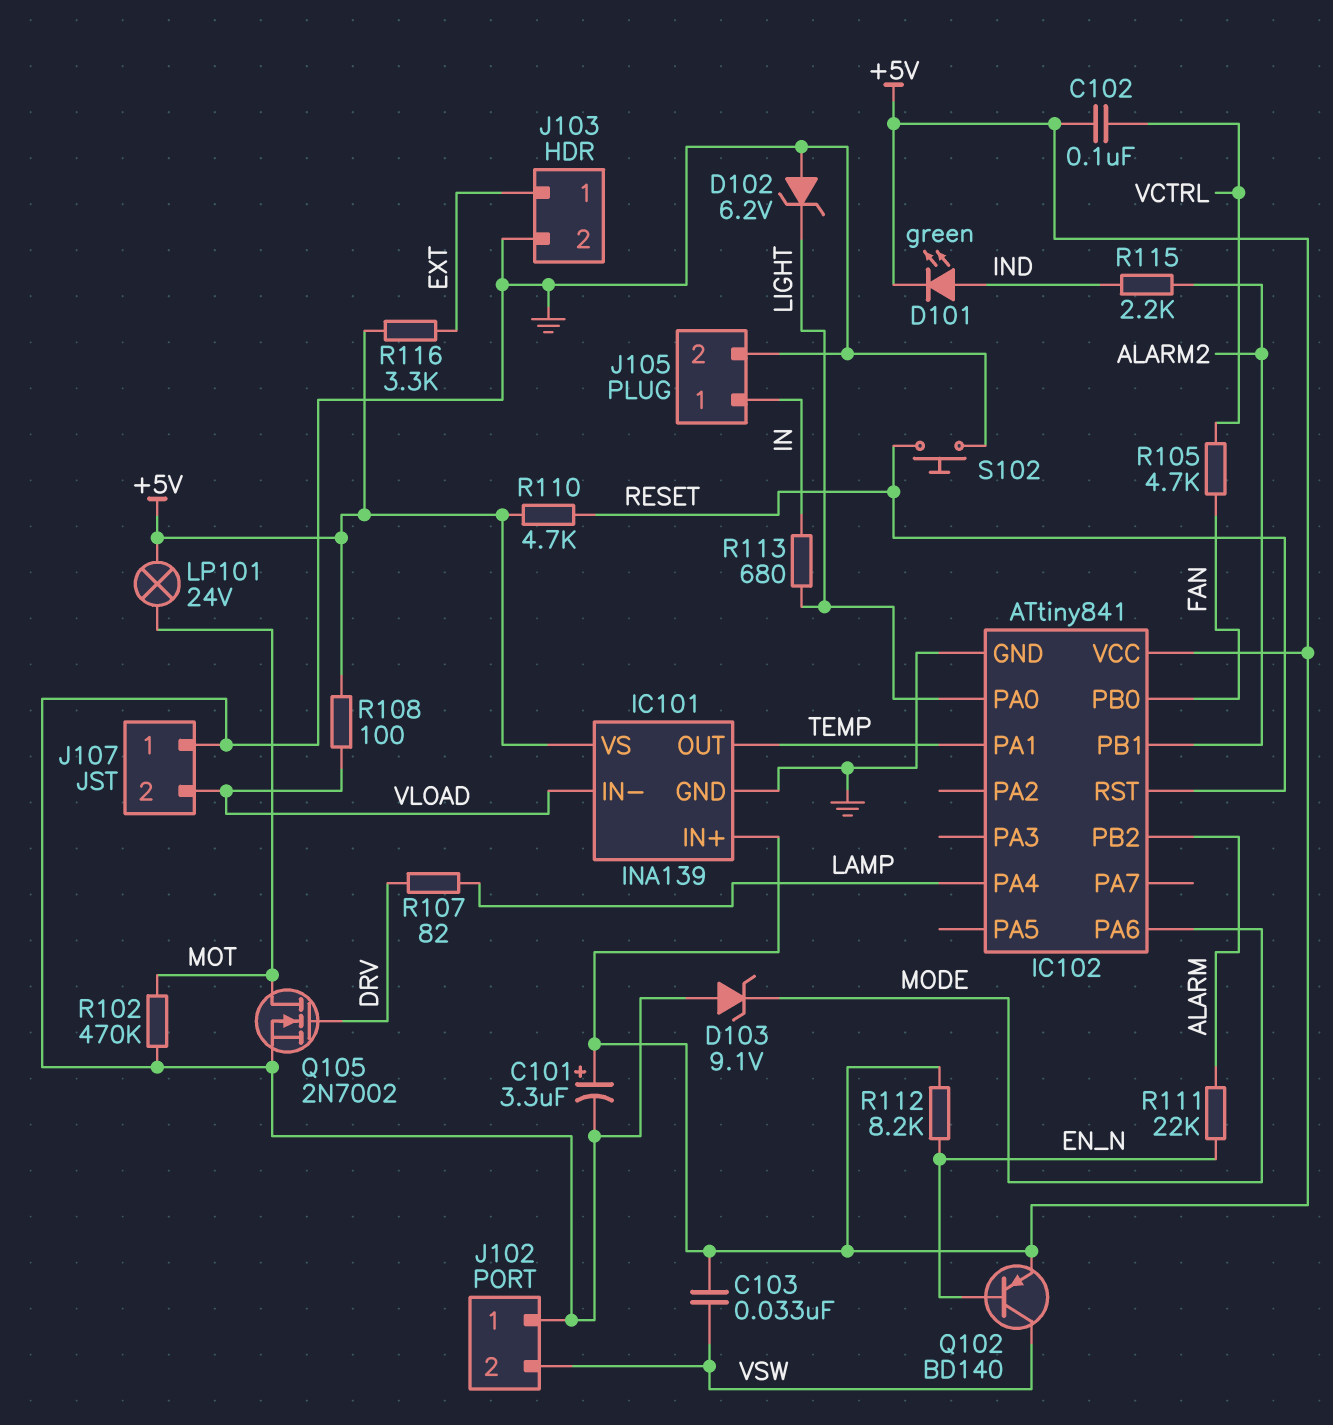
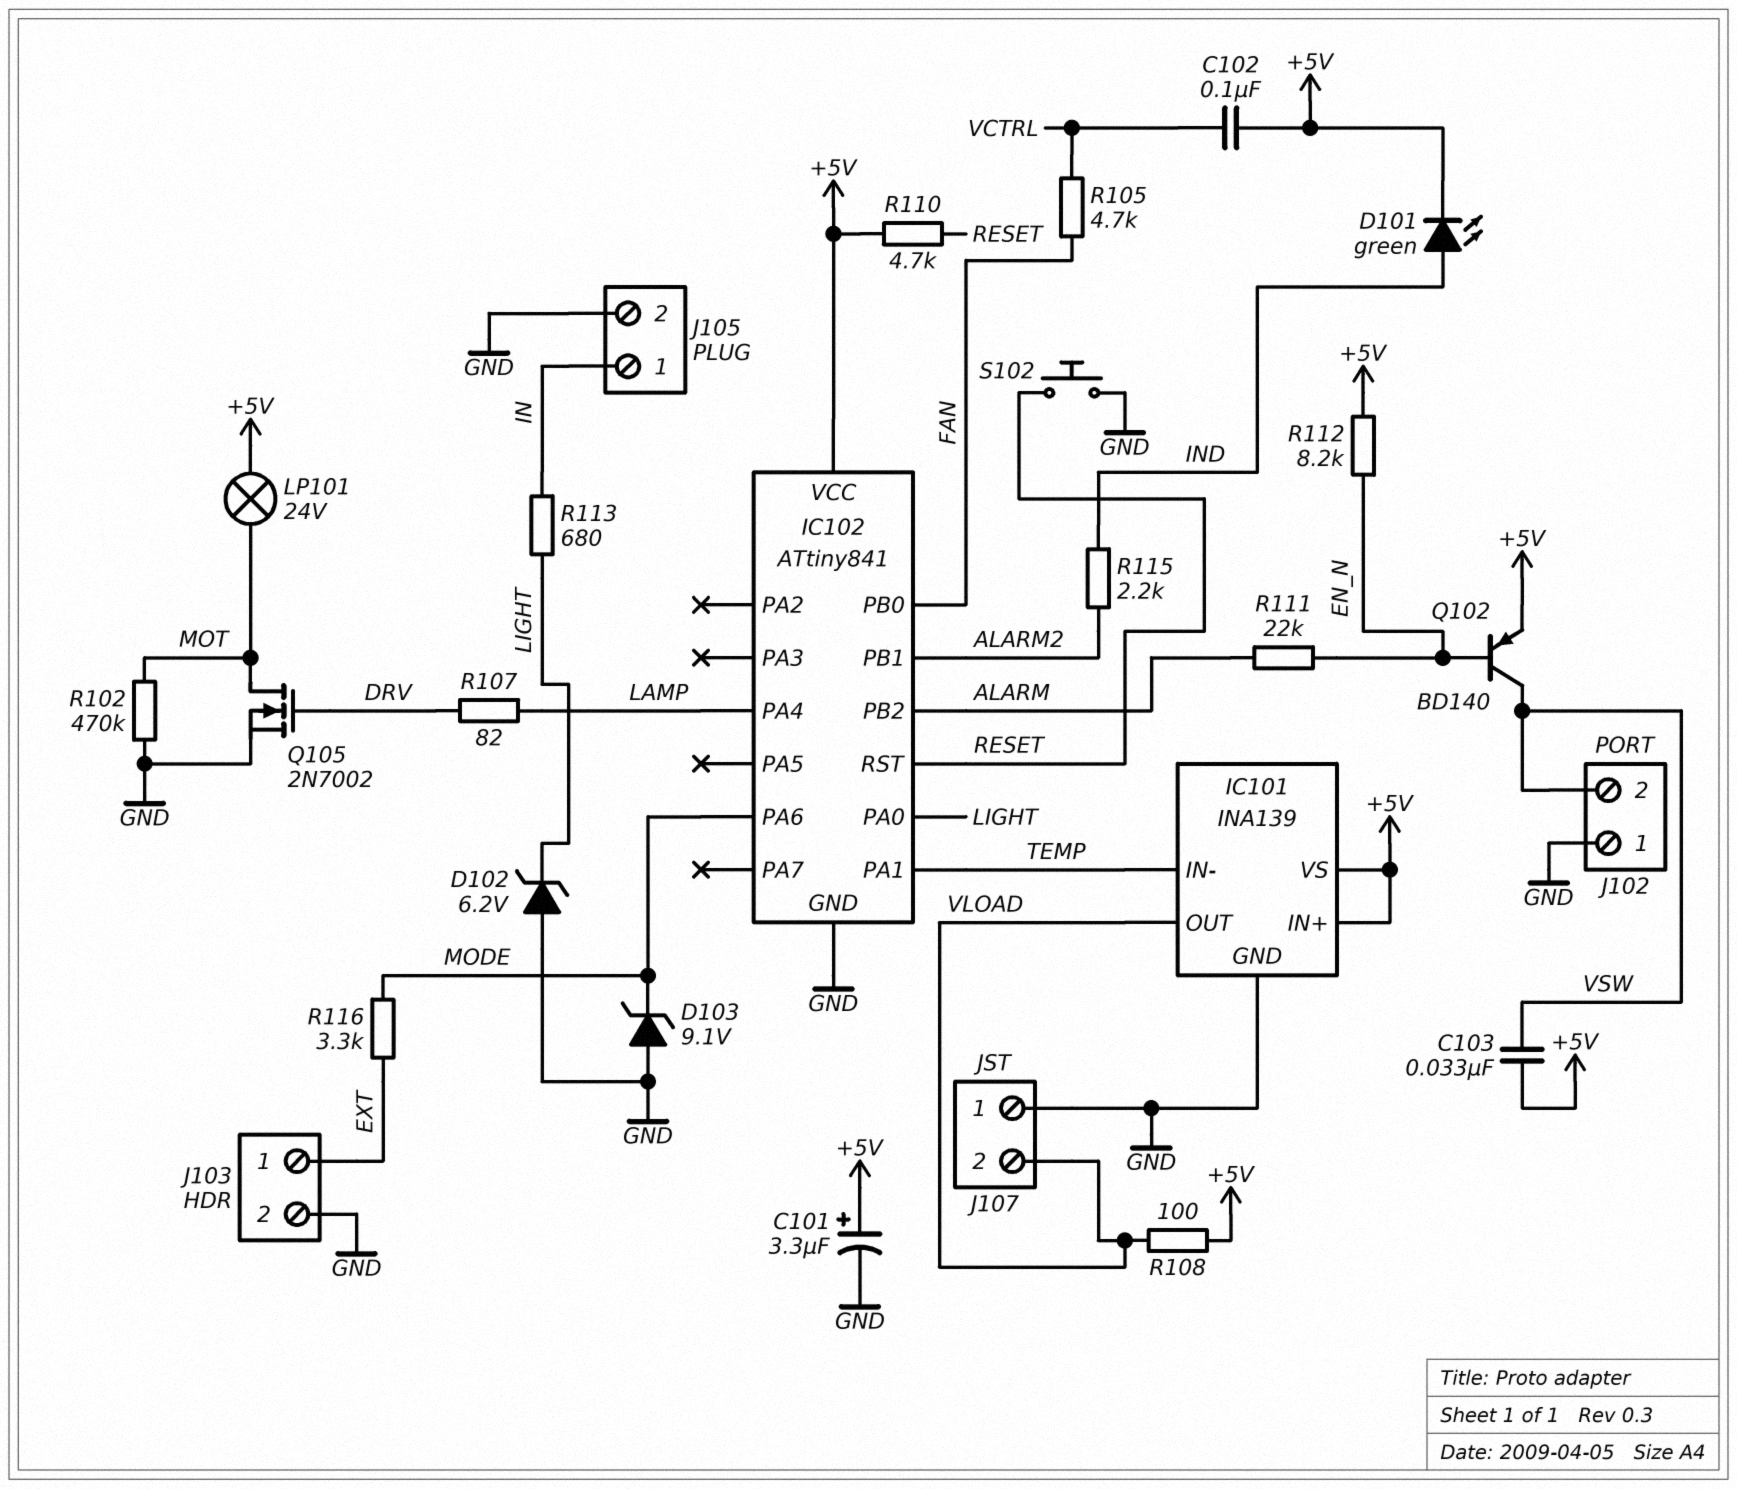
IC101 pin IN-: VLOAD -> TEMP
IC101 pin OUT: TEMP -> VLOAD
R116: 3.3k (+5V, EXT) -> 3.3k (EXT, MODE)

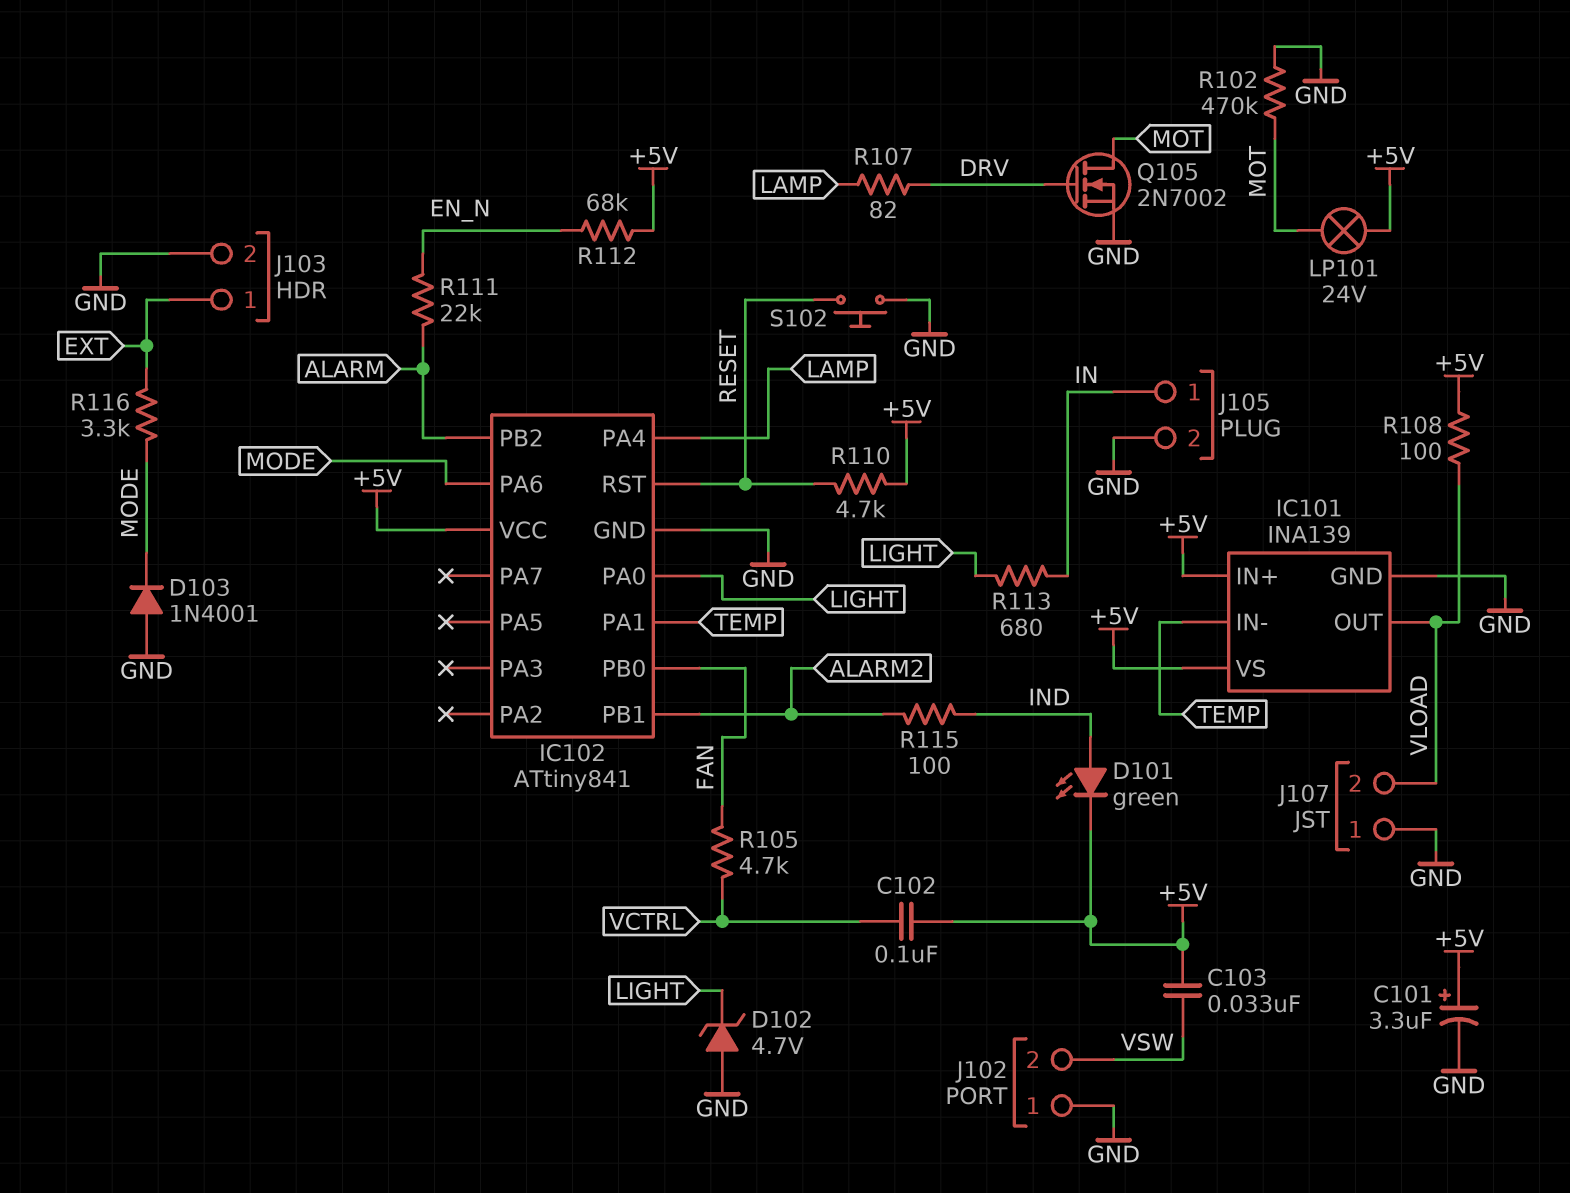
D102: zener 6.2V (A GND, K LIGHT) -> zener 4.7V (A GND, K LIGHT)
D103: zener 9.1V (A GND, K MODE) -> diode 1N4001 (A GND, K MODE)
Q102: PNP BD140 (B EN_N, C VSW, E +5V) -> none
R112: 8.2k (+5V, EN_N) -> 68k (+5V, EN_N)
R115: 2.2k (ALARM2, IND) -> 100 (ALARM2, IND)

